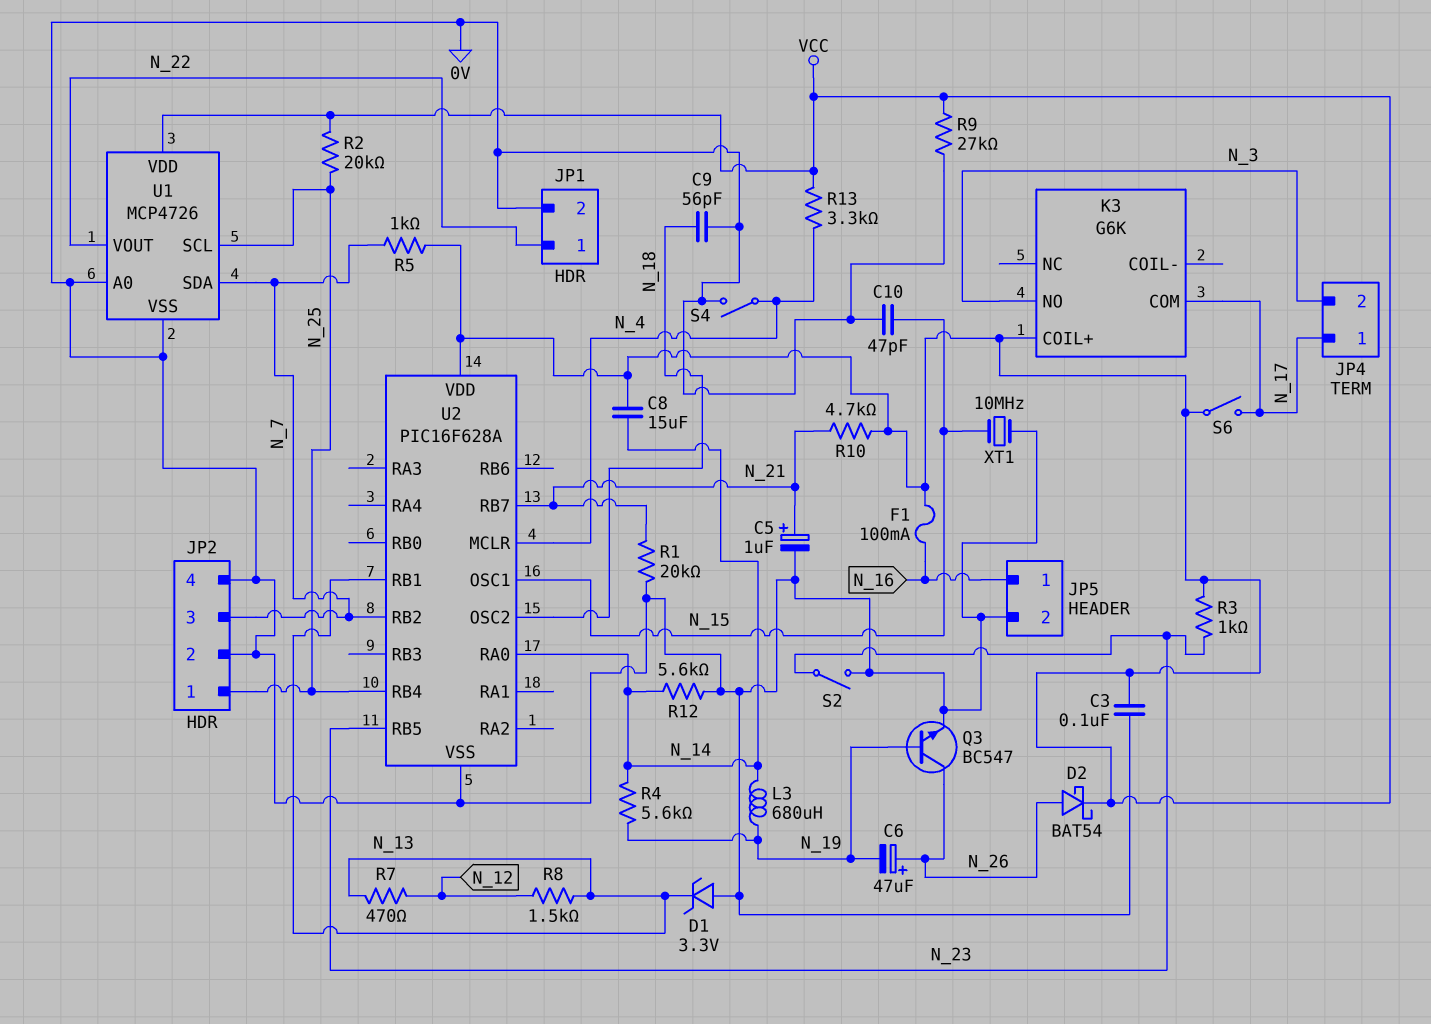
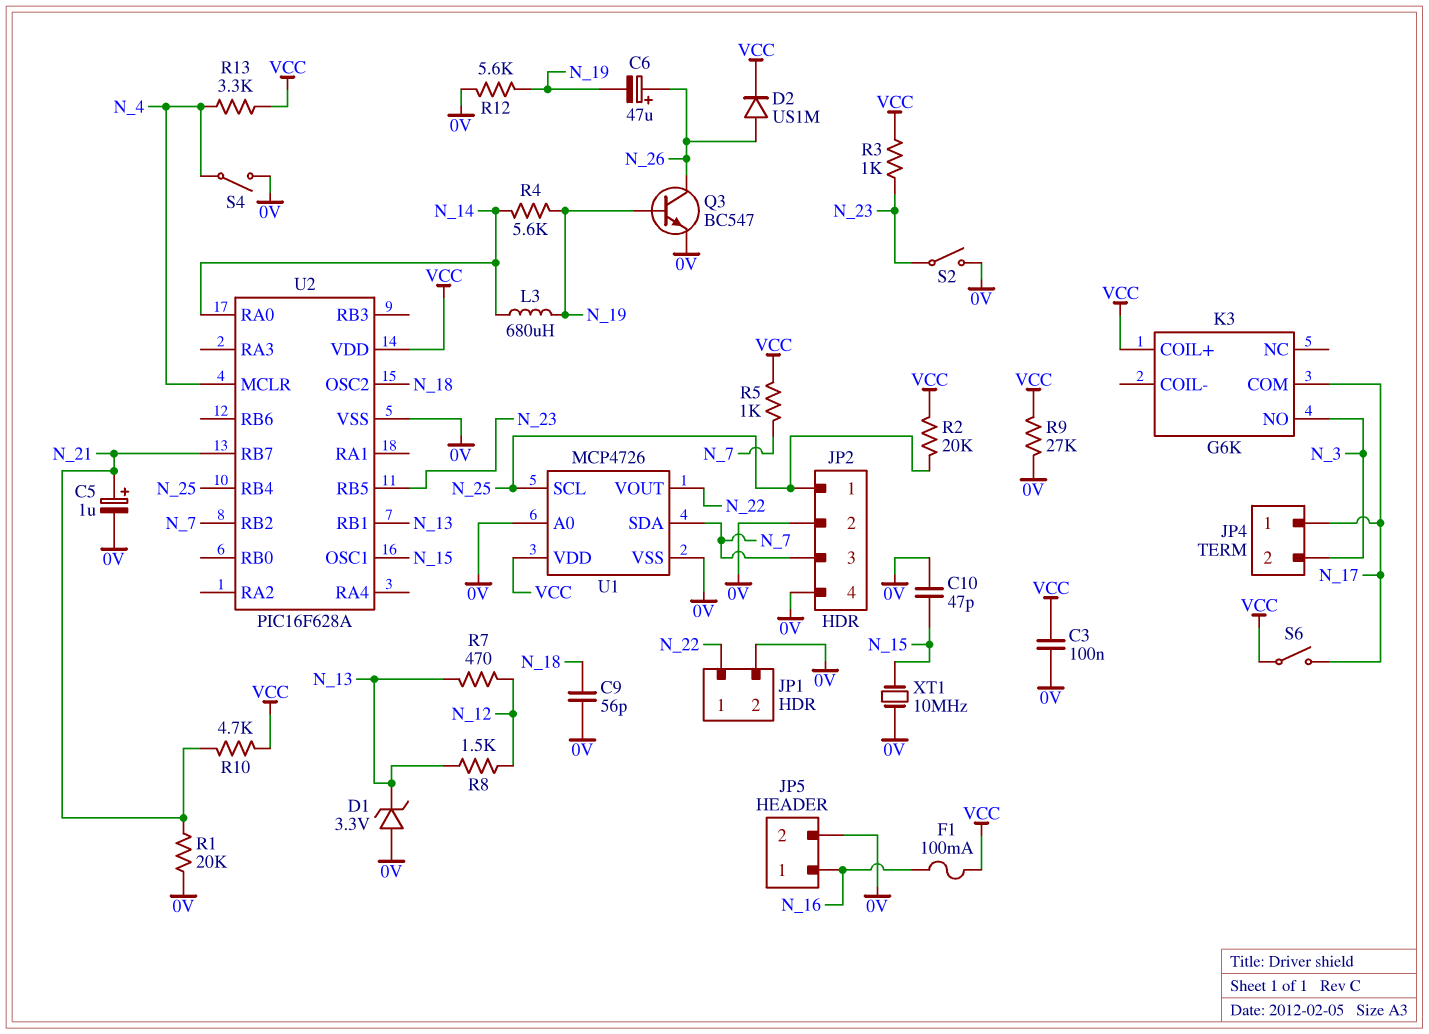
C8: 15uF (N_14, VCC) -> none
D2: schottky BAT54 (A N_26, K VCC) -> diode US1M (A N_26, K VCC)
R12: 5.6k (0V, N_14) -> 5.6k (0V, N_19)

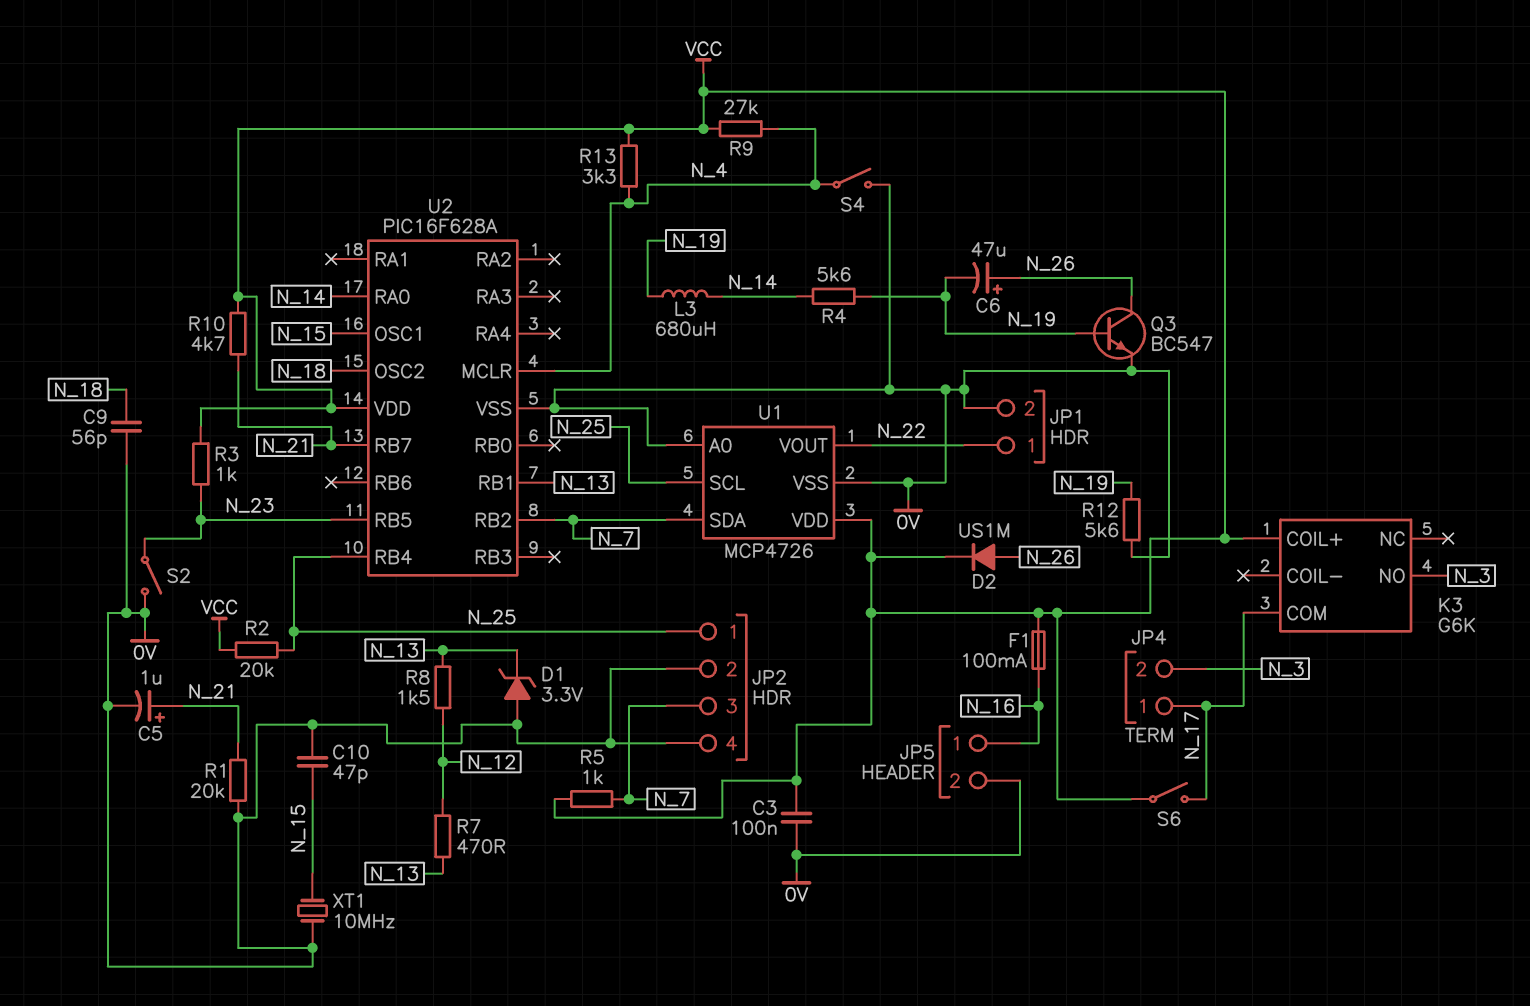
R9: 27k (0V, VCC) -> 27k (N_4, VCC)

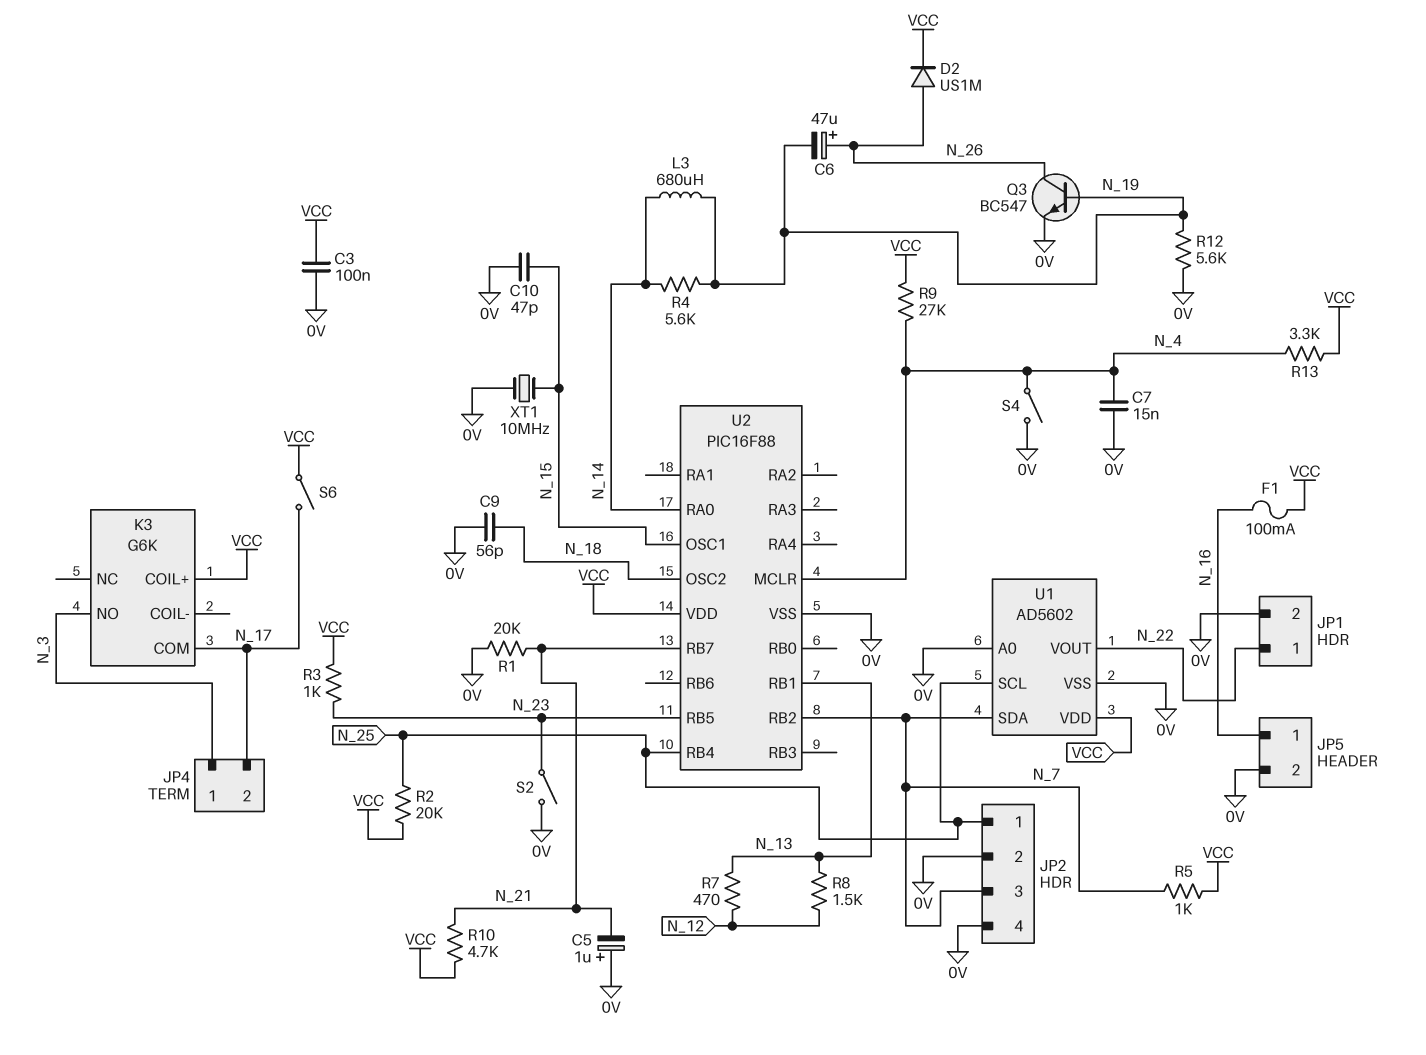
C5: 1uF (plus N_21, minus 0V) -> 1uF (plus 0V, minus N_21)
C7: none -> 15nF (0V, N_4)
D1: zener 3.3V (A 0V, K N_13) -> none
JP4 pin 1: N_17 -> N_3
JP4 pin 2: N_3 -> N_17
U1: MCP4726 -> AD5602
U2: PIC16F628A -> PIC16F88

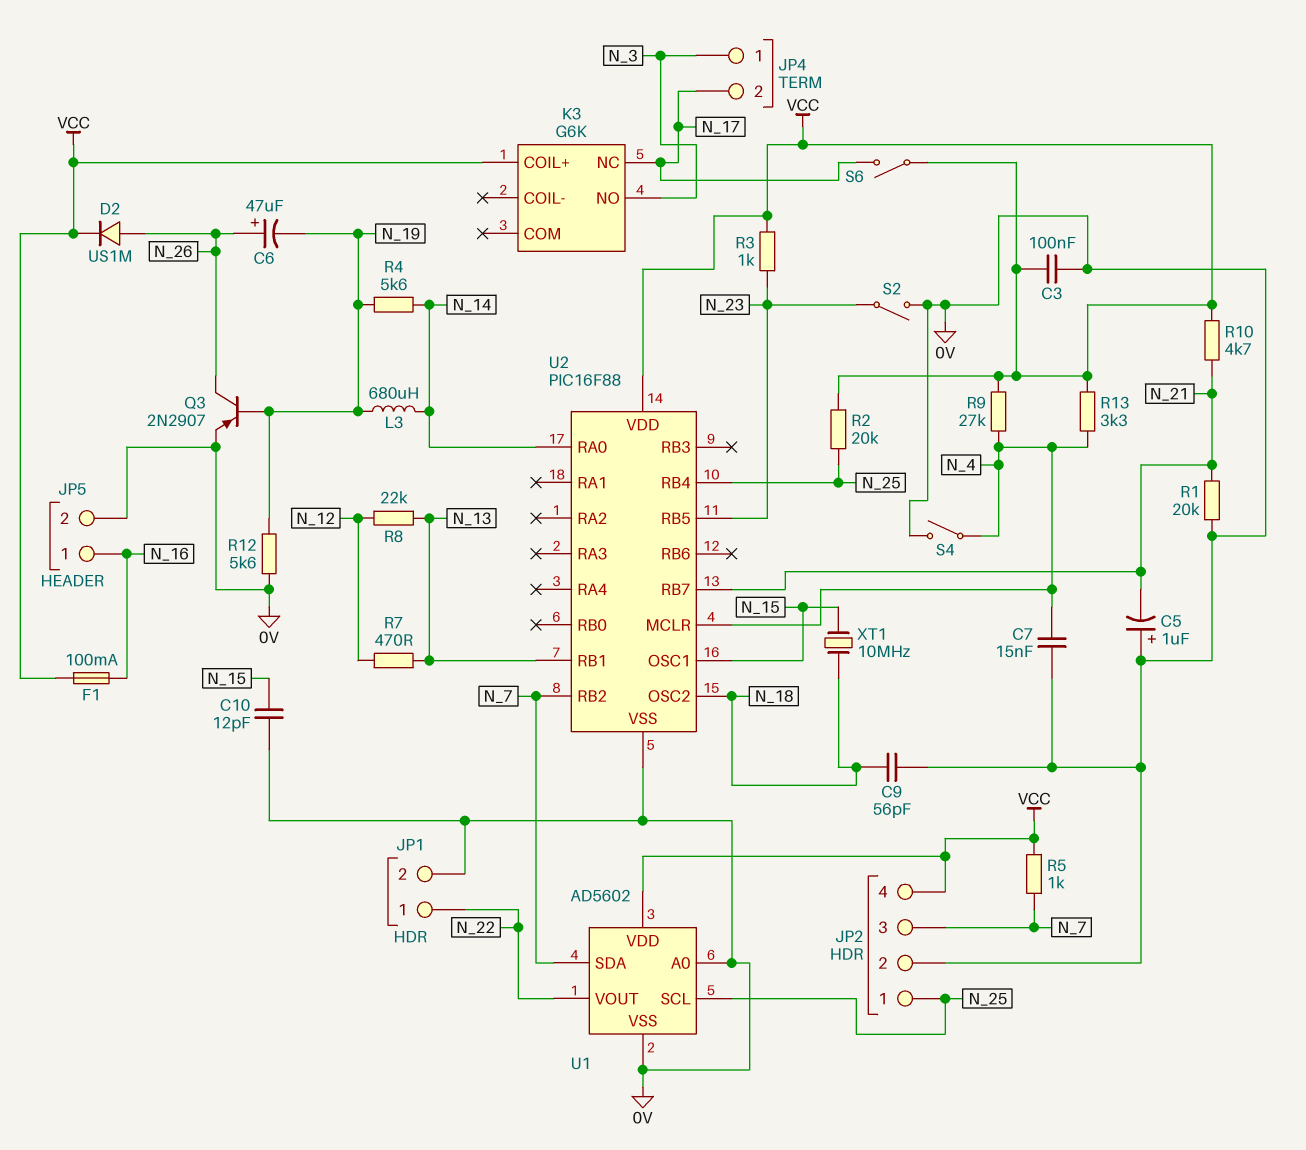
C10: 47pF (0V, N_15) -> 12pF (0V, N_15)
JP2 pin 4: 0V -> VCC
K3 pin COM: N_17 -> none
K3 pin NC: none -> N_17
Q3: NPN BC547 (B N_19, C N_26, E 0V) -> PNP 2N2907 (B N_19, C N_26, E 0V)
R8: 1.5k (N_12, N_13) -> 22k (N_12, N_13)
XT1: 10MHz (0V, N_15) -> 10MHz (N_15, N_18)

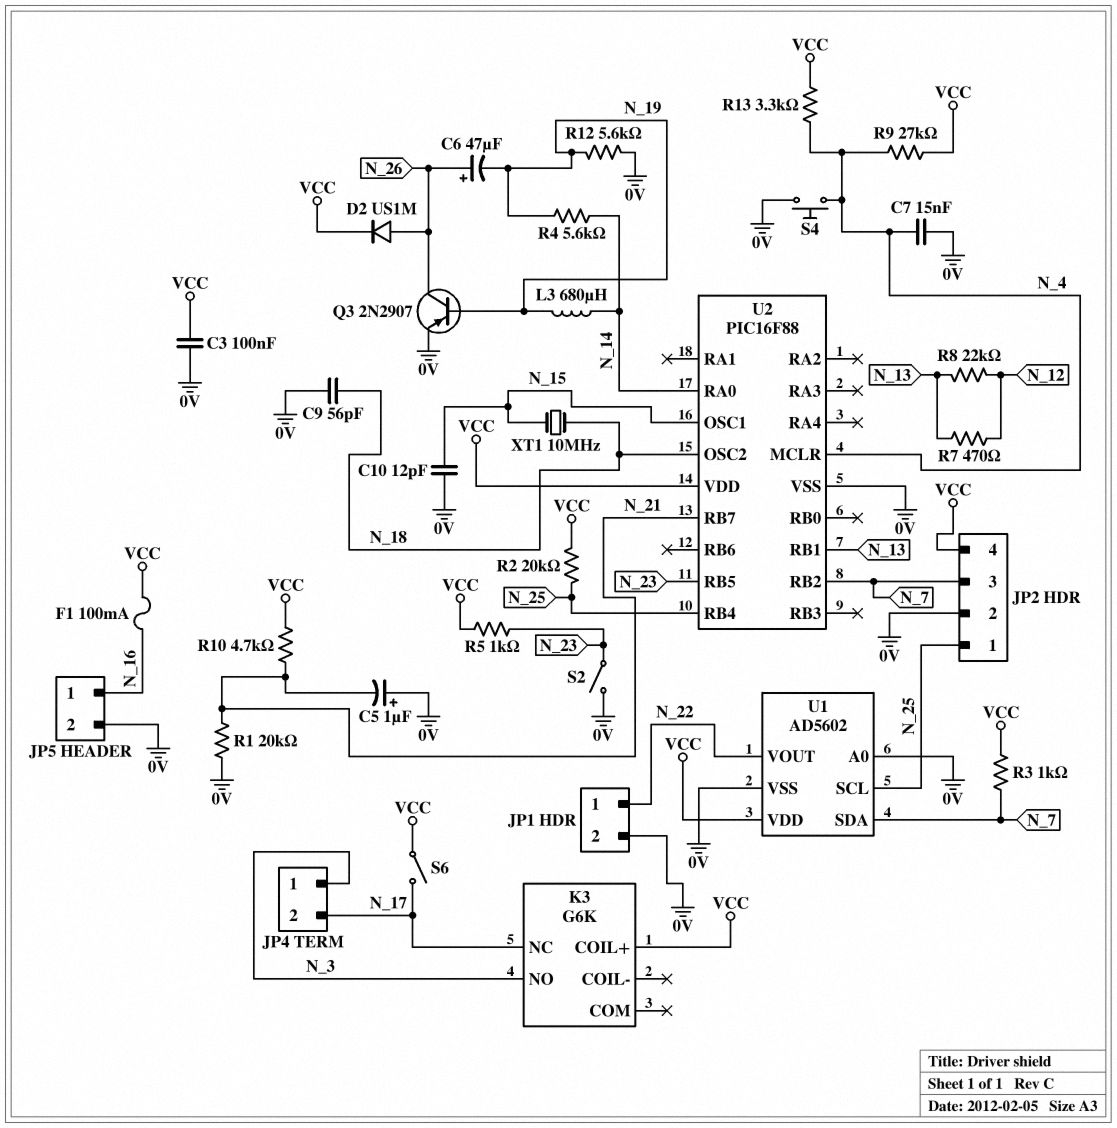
R3: 1k (N_23, VCC) -> 1k (N_7, VCC)
R5: 1k (N_7, VCC) -> 1k (N_23, VCC)
S4: switch (0V, N_4) -> button (0V, N_4)

